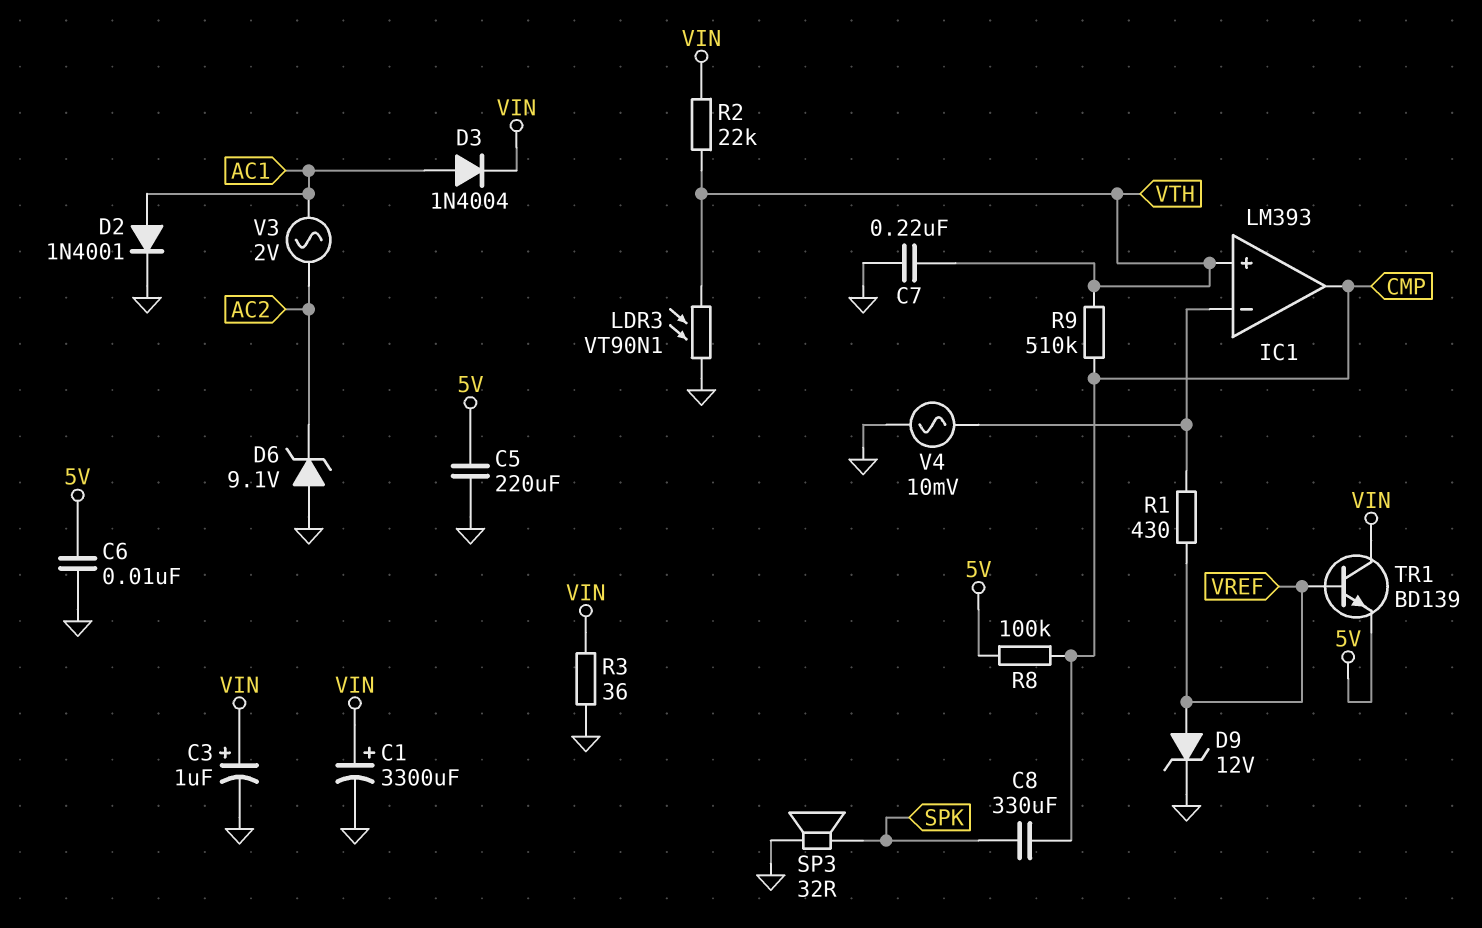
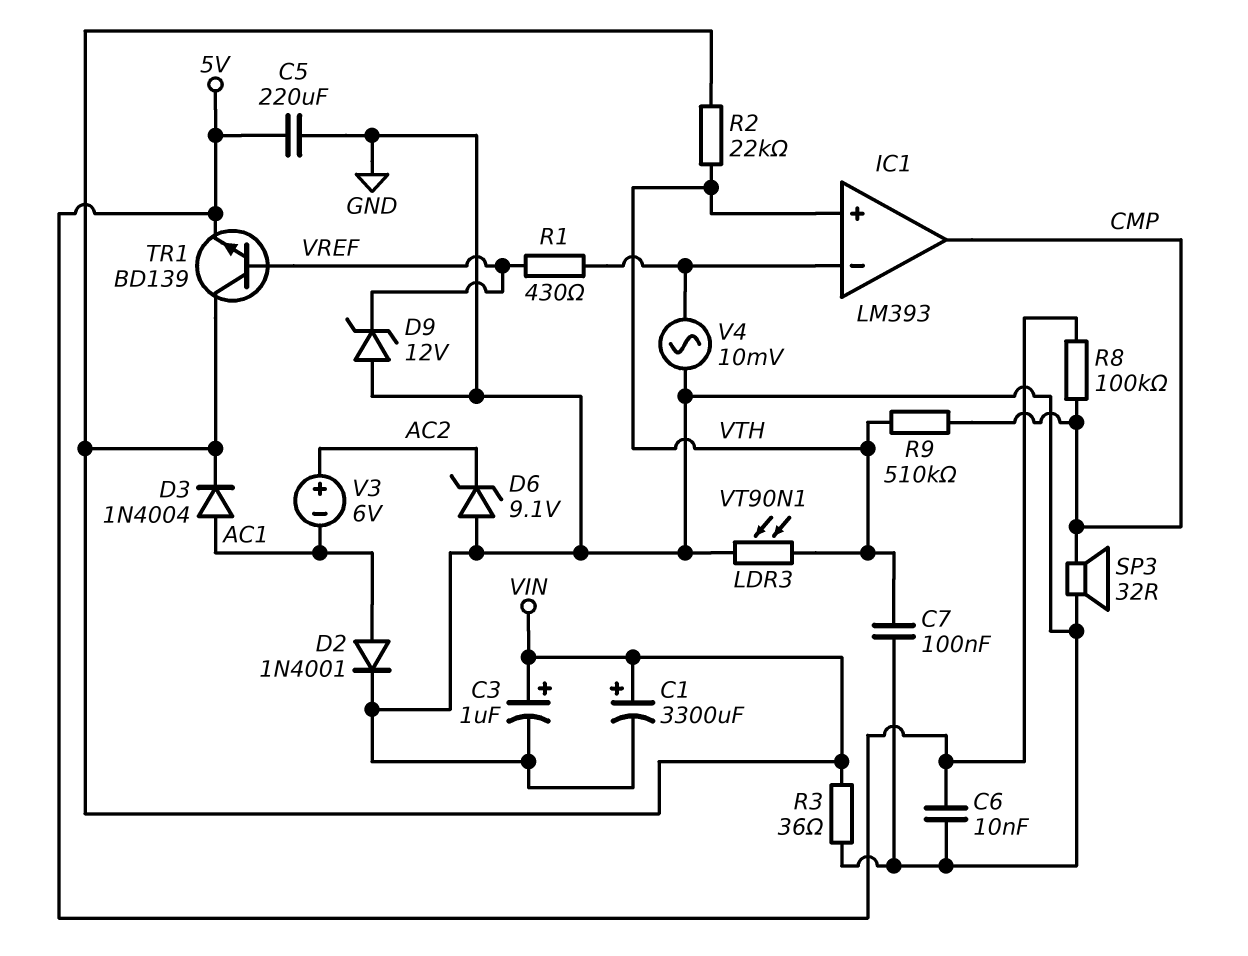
C7: 220nF (GND, VTH) -> 100nF (GND, VTH)
C8: 330uF (CMP, SPK) -> none
D9: zener 12V (A VREF, K GND) -> zener 12V (A GND, K VREF)
SP3: speaker 32R (GND, SPK) -> speaker 32R (CMP, GND)
V3: AC 2V (AC1, AC2) -> 6V (plus AC2, minus AC1)

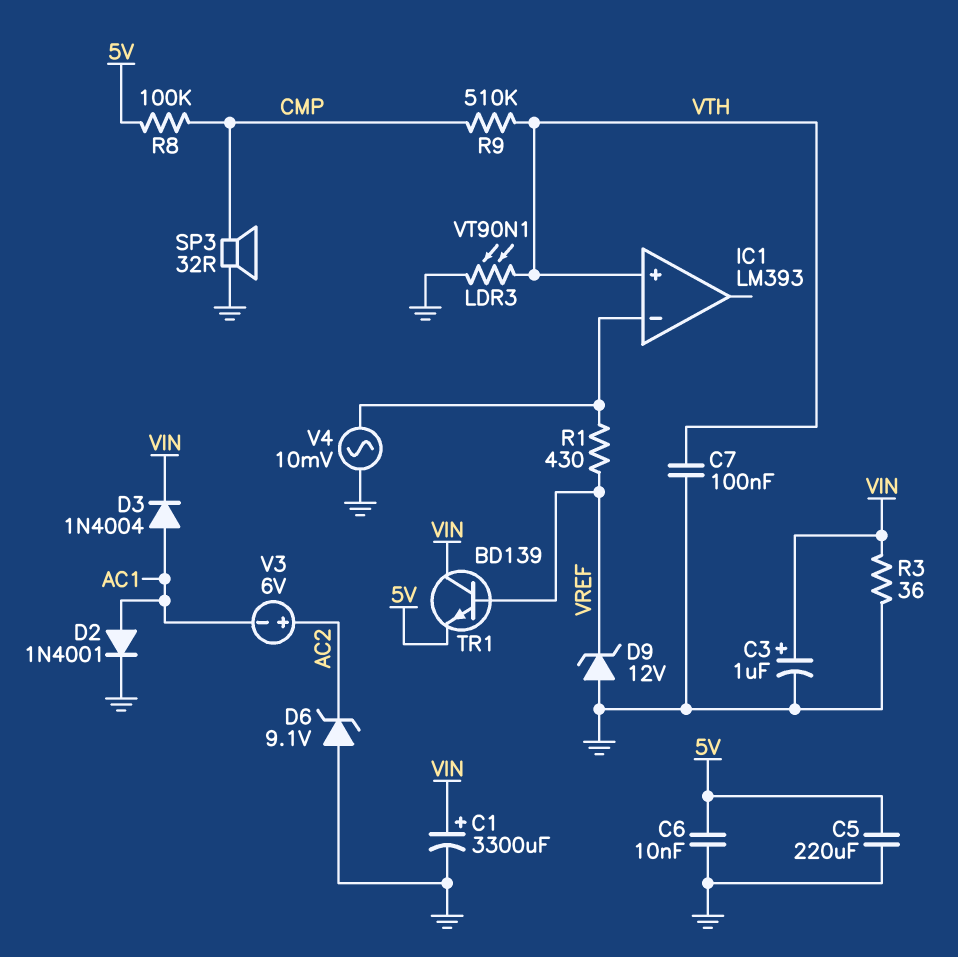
IC1 pin out: CMP -> none
R2: 22k (VIN, VTH) -> none

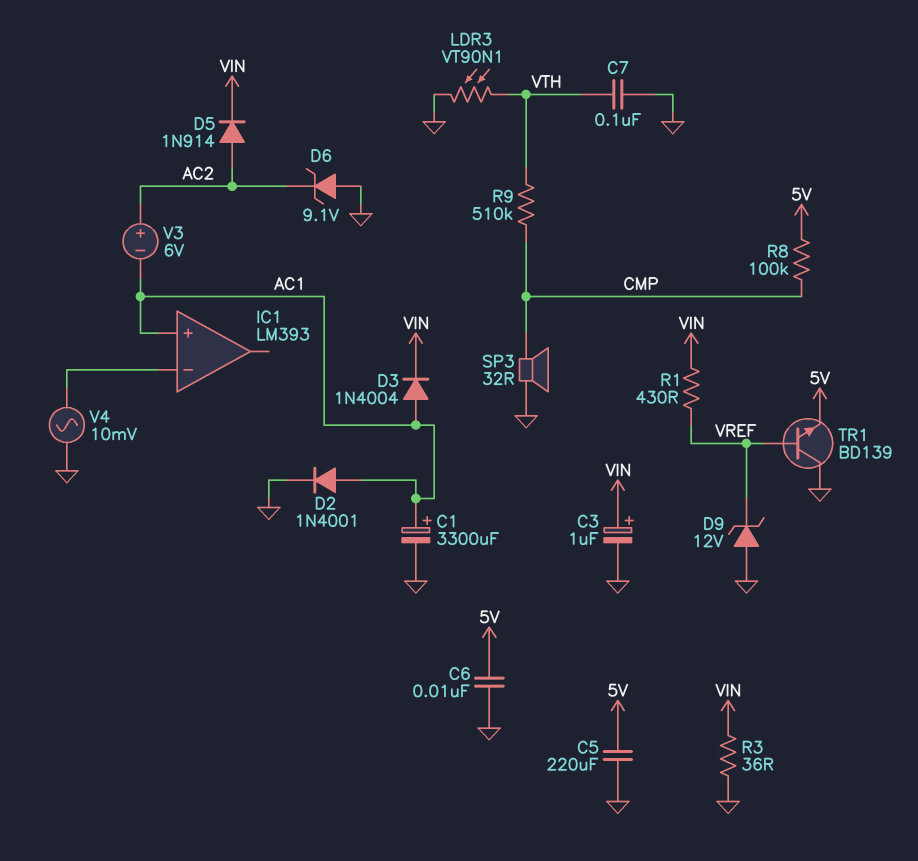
C1: 3300uF (plus VIN, minus GND) -> 3300uF (plus AC1, minus GND)
D5: none -> diode 1N914 (A AC2, K VIN)
IC1 pin in+: VTH -> AC1
R1: 430 (IC1/in-, VREF) -> 430 (VIN, VREF)
TR1: NPN BD139 (B VREF, C VIN, E 5V) -> NPN BD139 (B VREF, C GND, E 5V)

